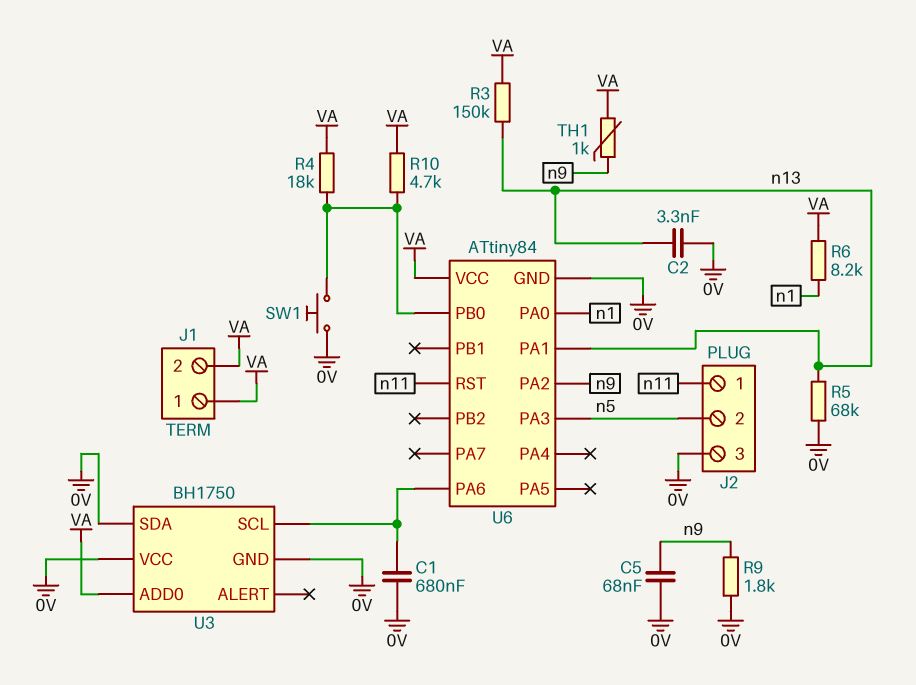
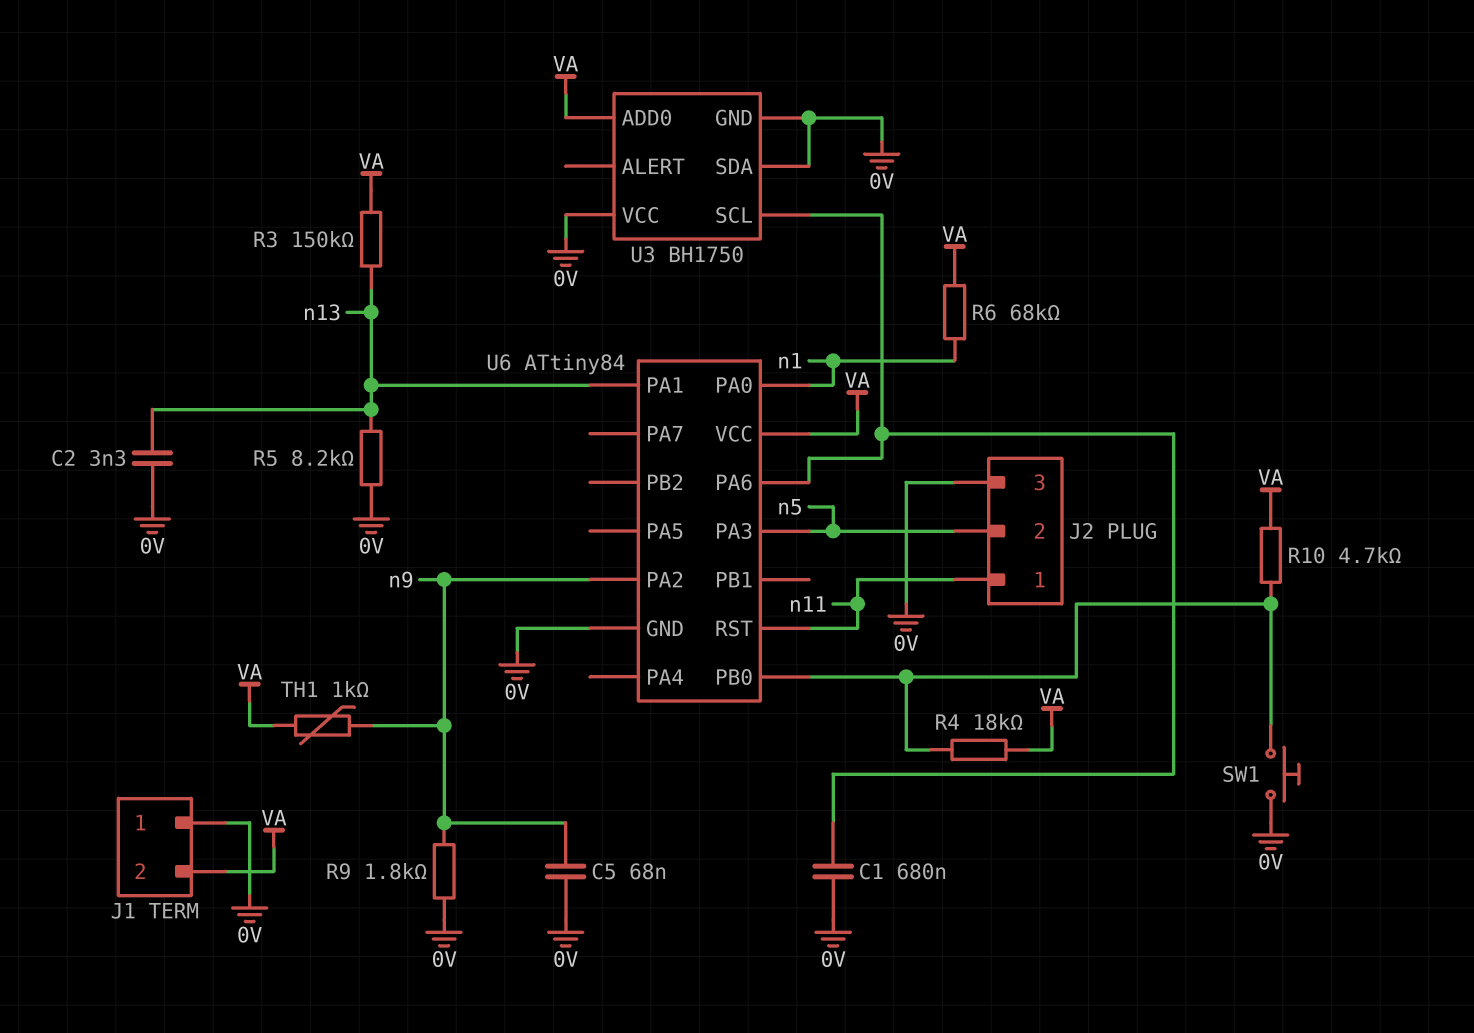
J1 pin 1: VA -> 0V
R5: 68k (0V, n13) -> 8.2k (0V, n13)
R6: 8.2k (VA, n1) -> 68k (VA, n1)

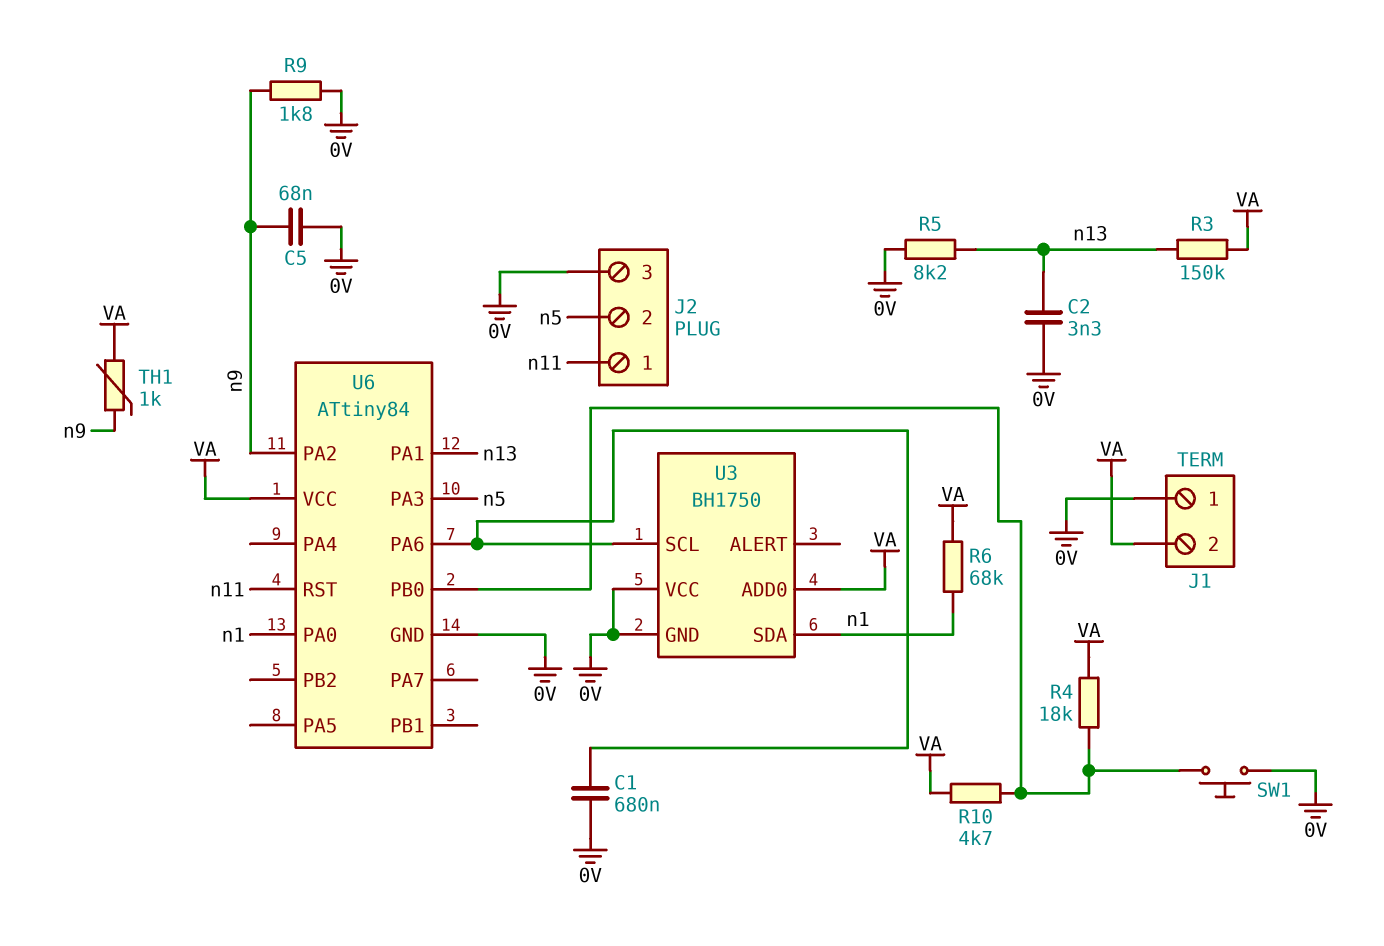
U3 pin SDA: 0V -> n1

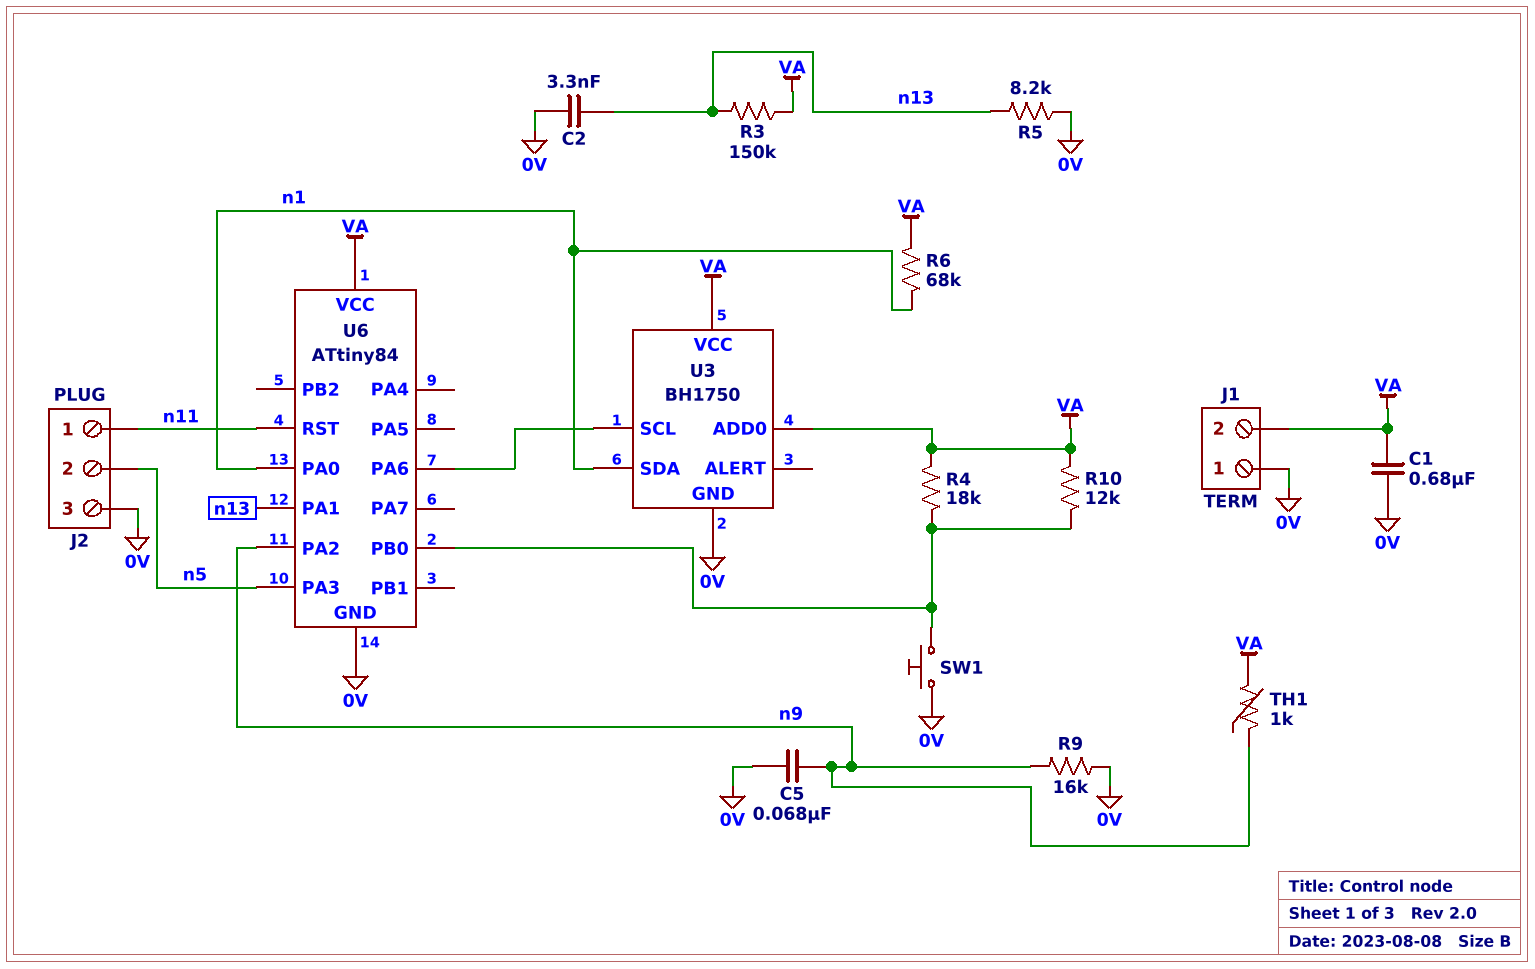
C1: 680nF (0V, U3/SCL) -> 680nF (0V, VA)
R9: 1.8k (0V, n9) -> 16k (0V, n9)
R10: 4.7k (U6/PB0, VA) -> 12k (U6/PB0, VA)
U3 pin VCC: 0V -> VA

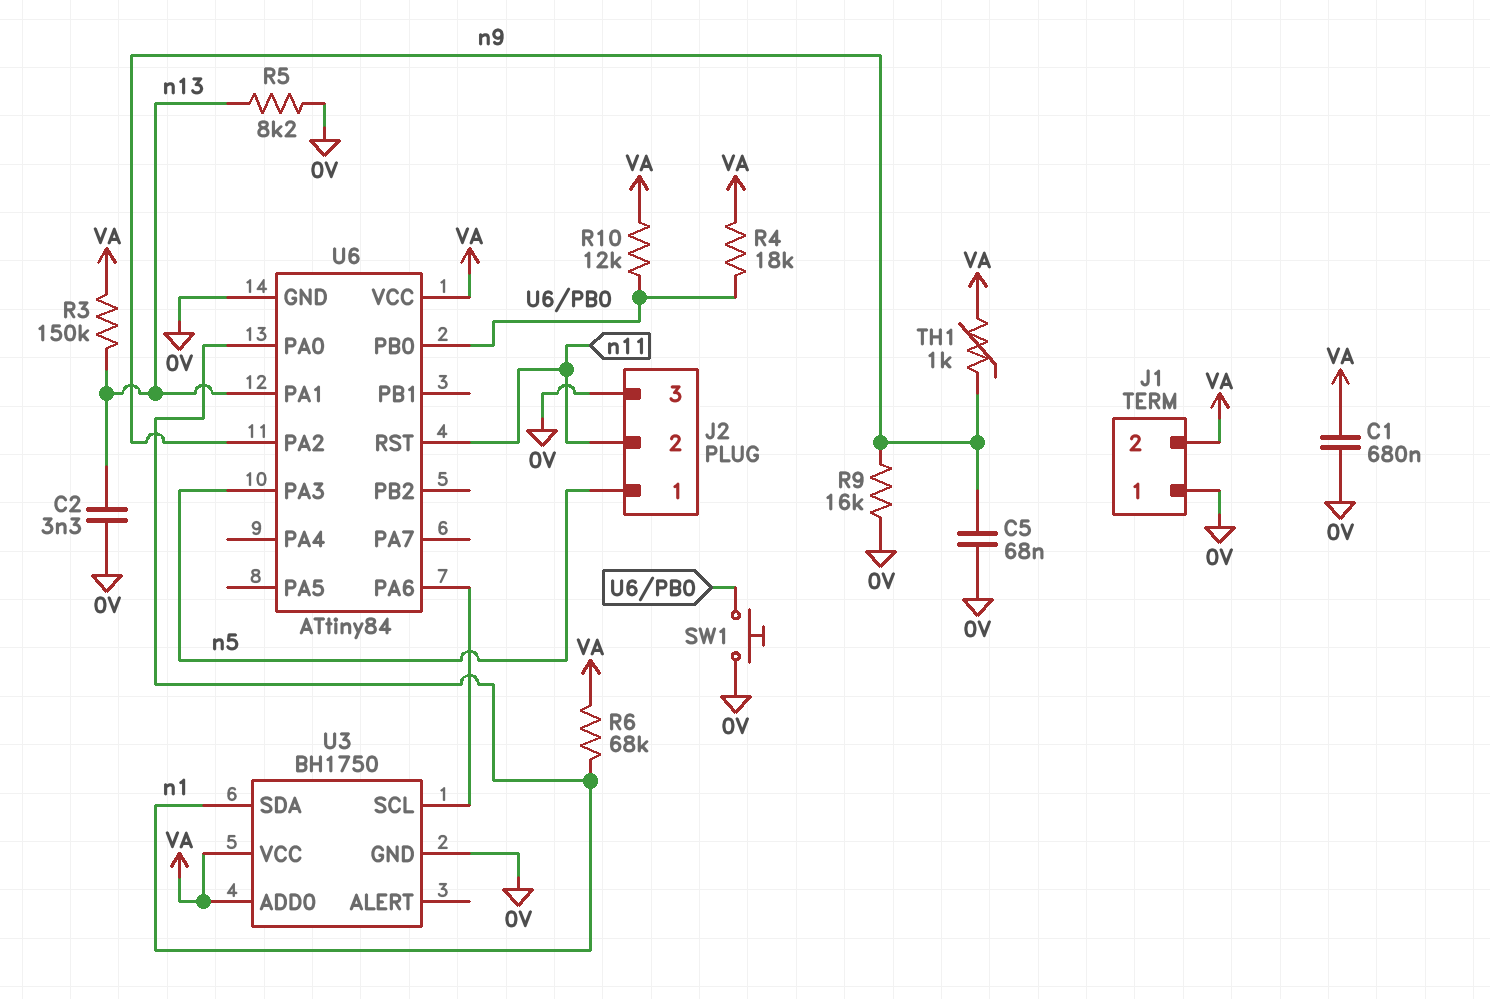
J2 pin 1: n11 -> n5
J2 pin 2: n5 -> n11

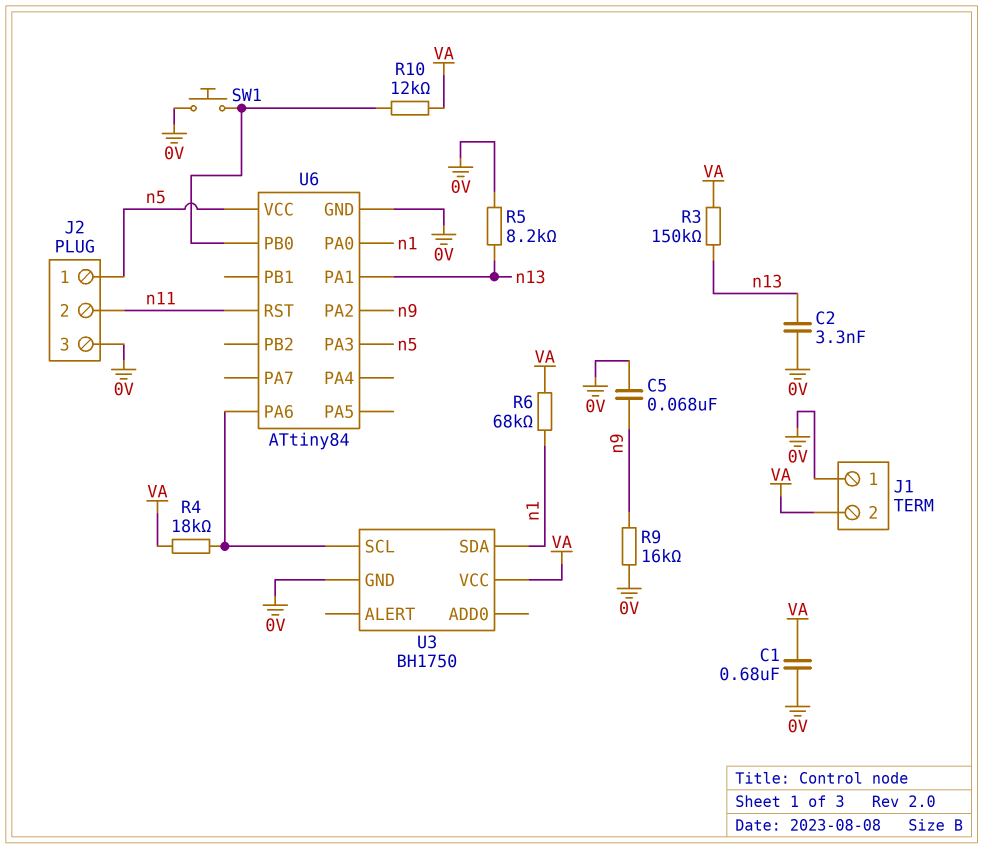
R4: 18k (U6/PB0, VA) -> 18k (U3/SCL, VA)
TH1: 1k (VA, n9) -> none
U3 pin ADD0: VA -> none
U6 pin VCC: VA -> n5

